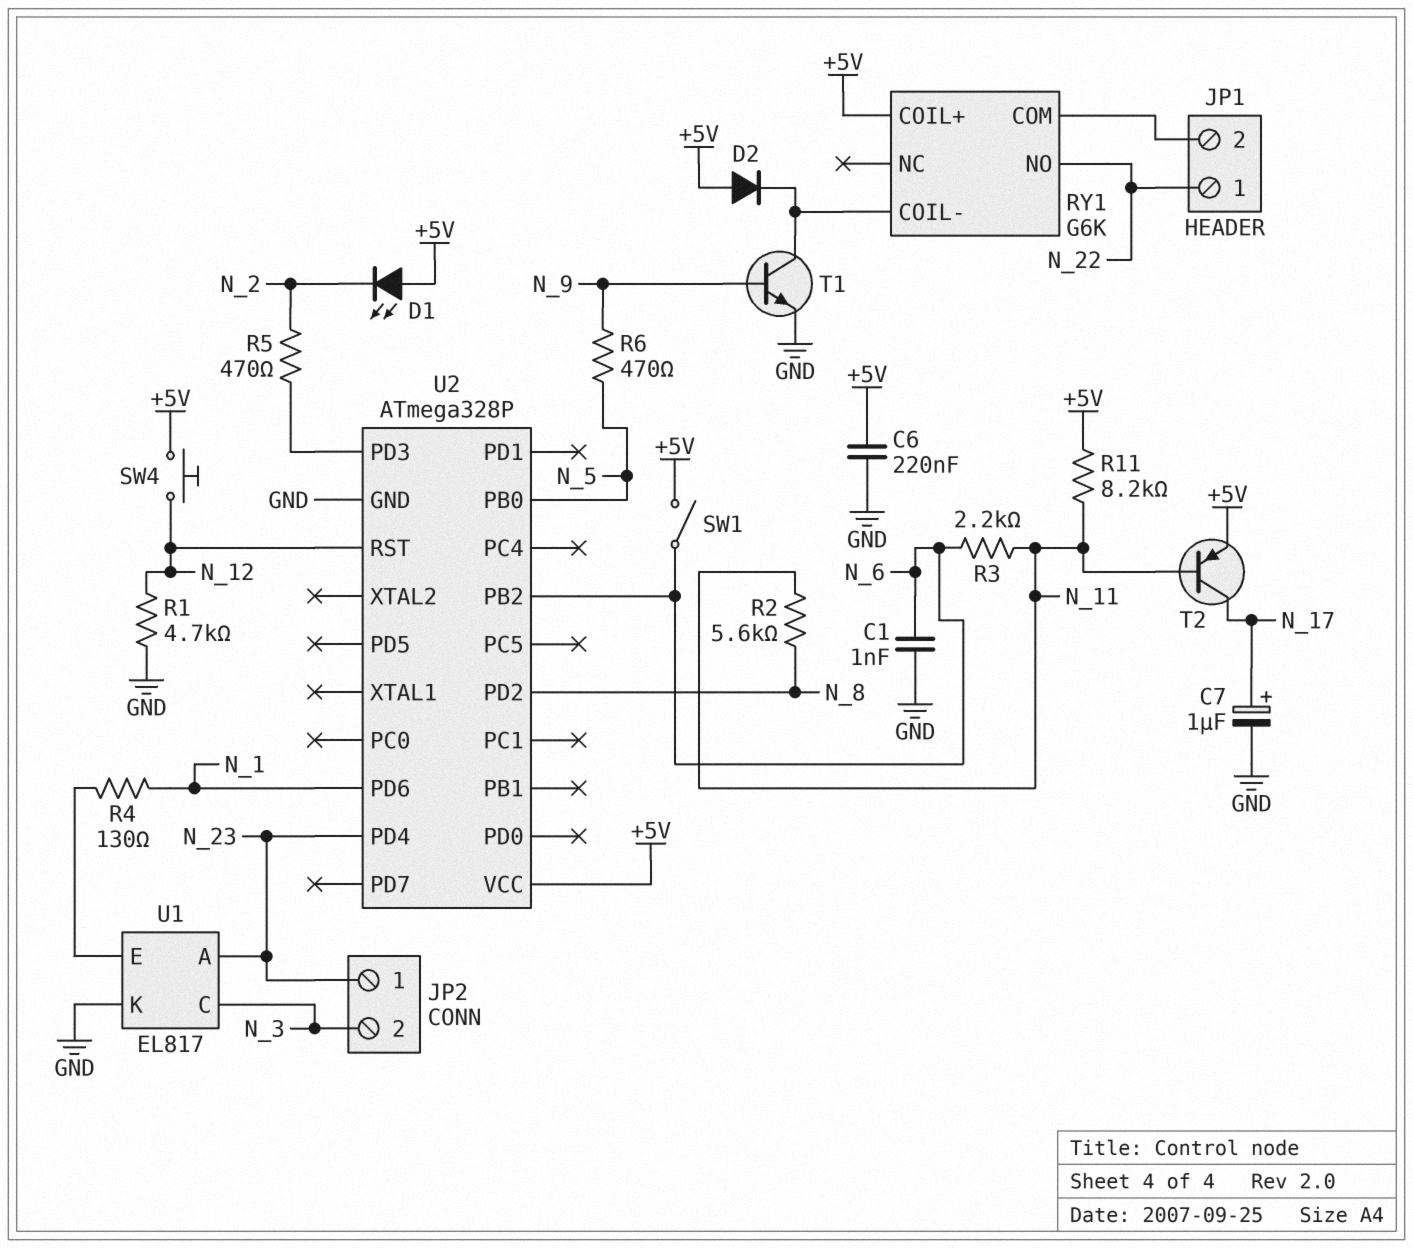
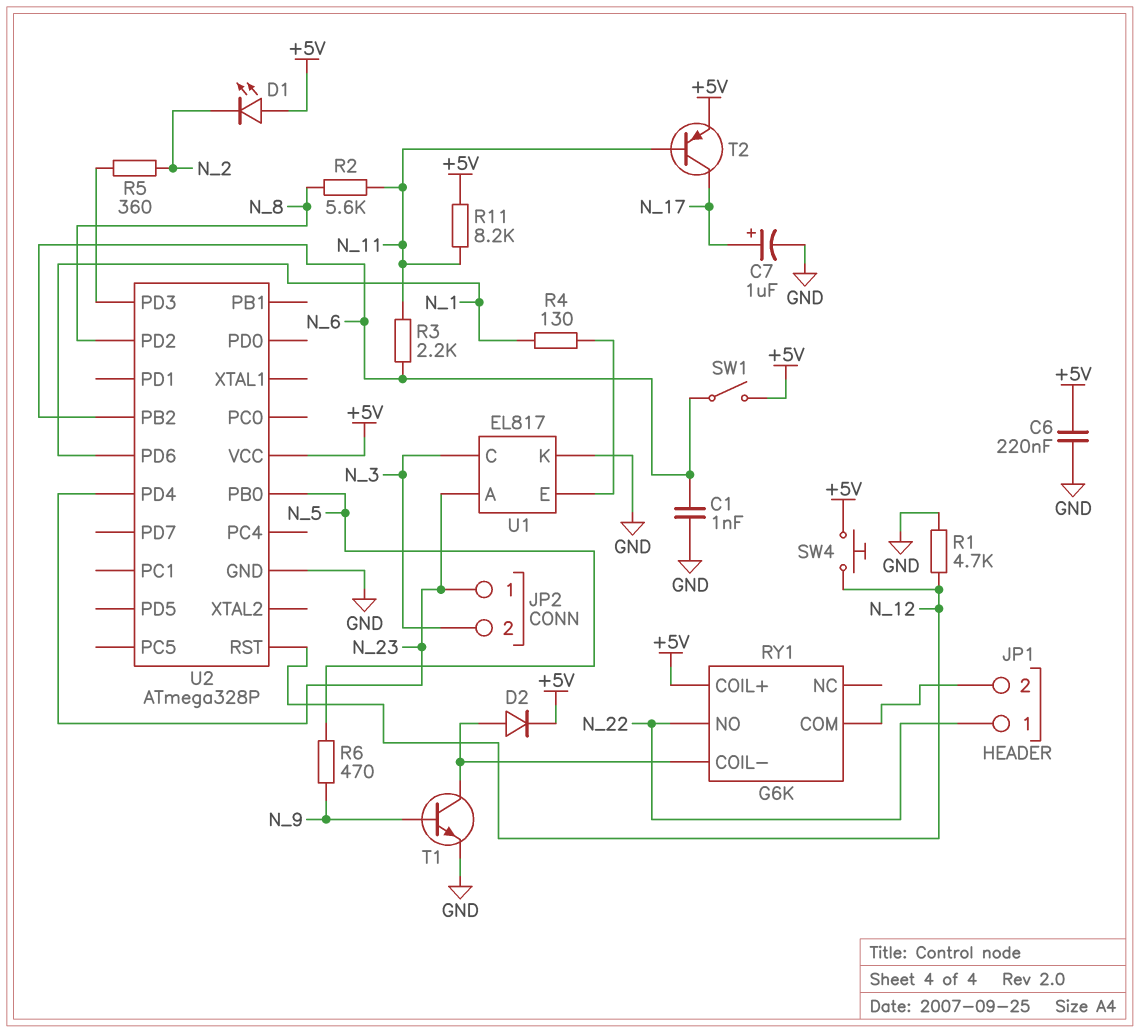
D2: diode (A +5V, K RY1/COIL-) -> diode (A RY1/COIL-, K +5V)
R5: 470 (N_2, U2/PD3) -> 360 (N_2, U2/PD3)

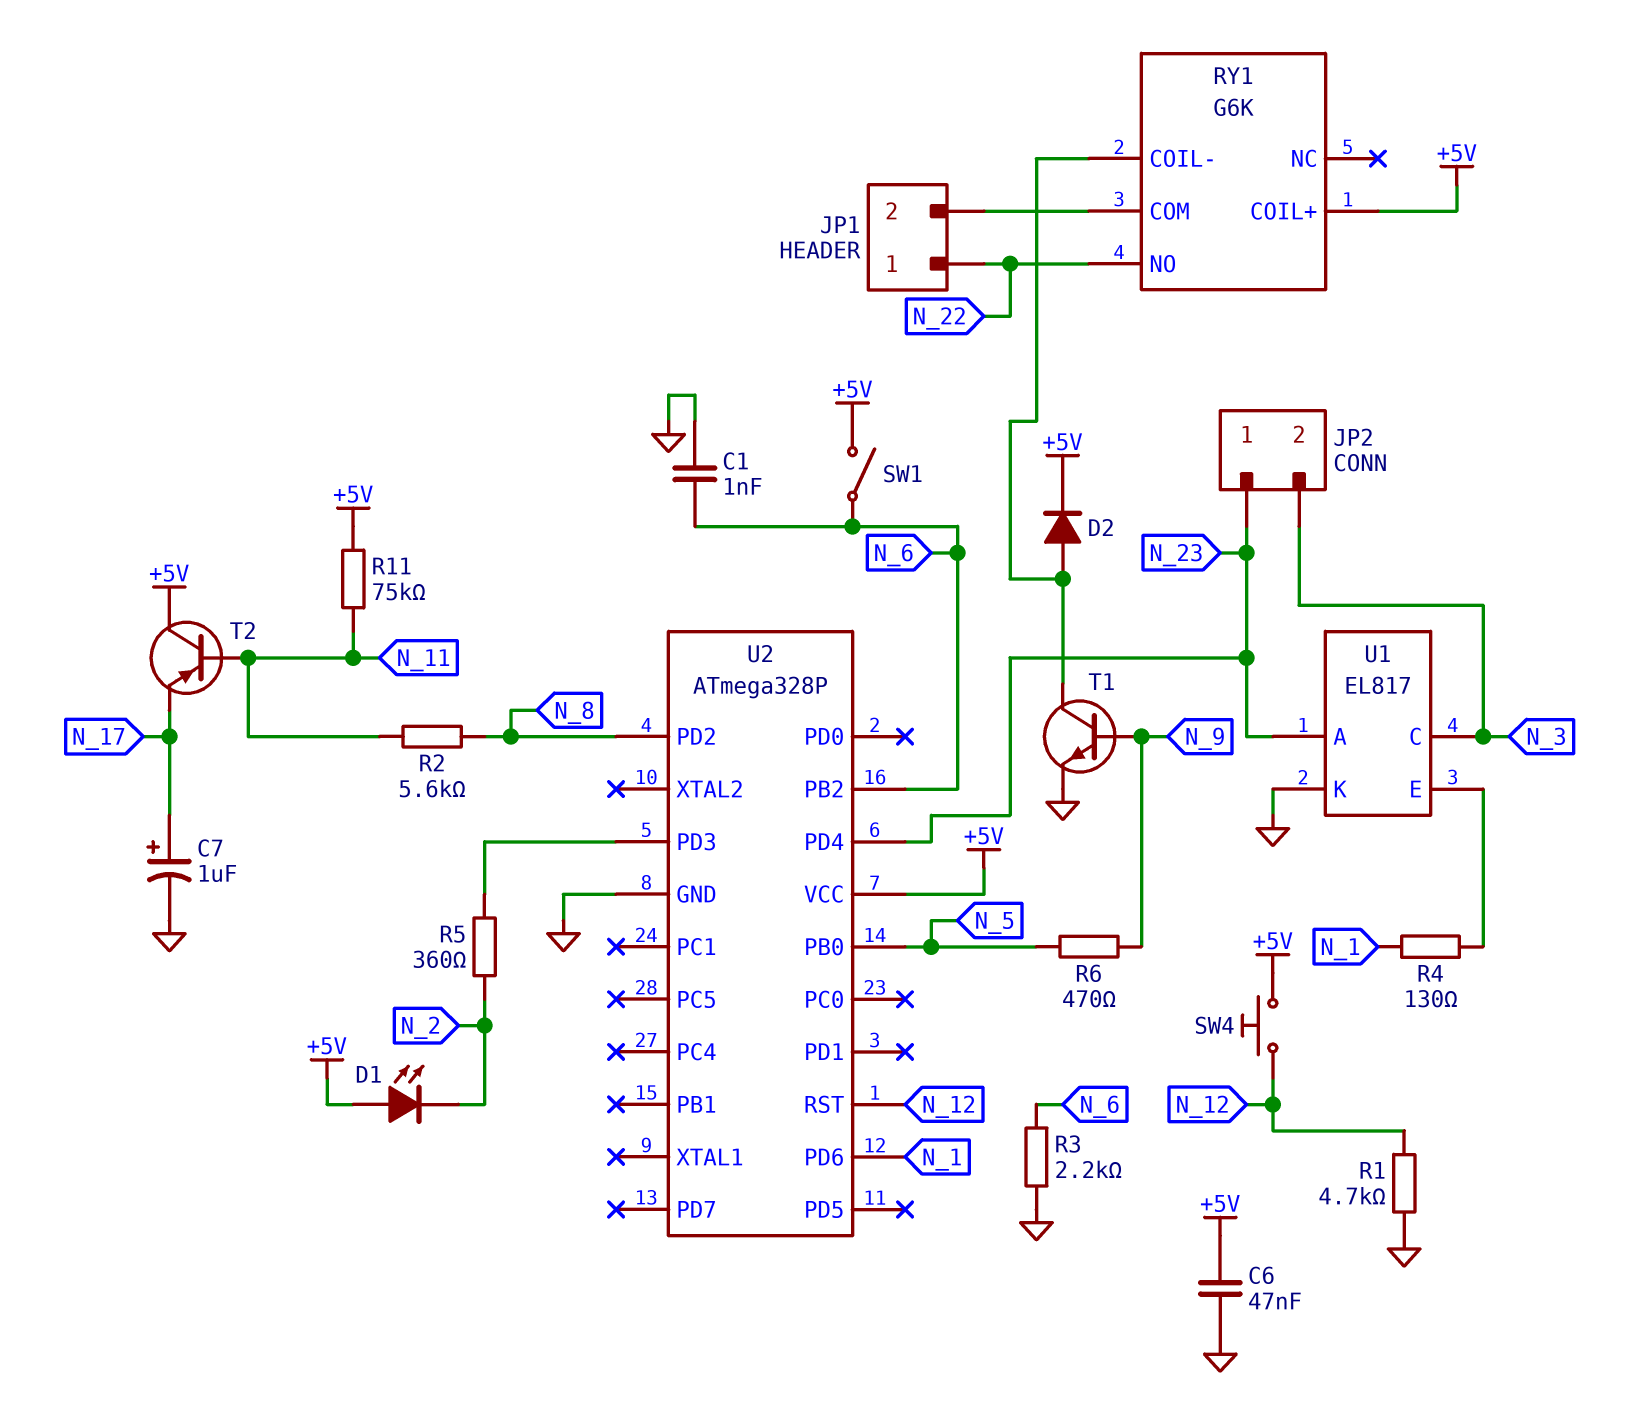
C6: 220nF (+5V, GND) -> 47nF (+5V, GND)
R3: 2.2k (N_6, N_11) -> 2.2k (GND, N_6)
R11: 8.2k (+5V, N_11) -> 75k (+5V, N_11)
T2: PNP (B N_11, C N_17, E +5V) -> PNP (B N_11, C +5V, E N_17)

